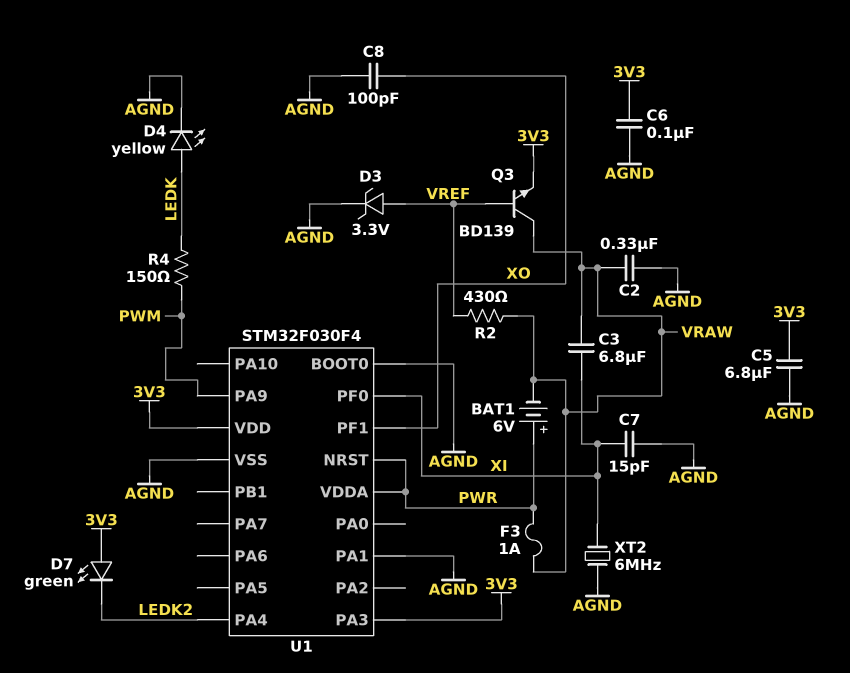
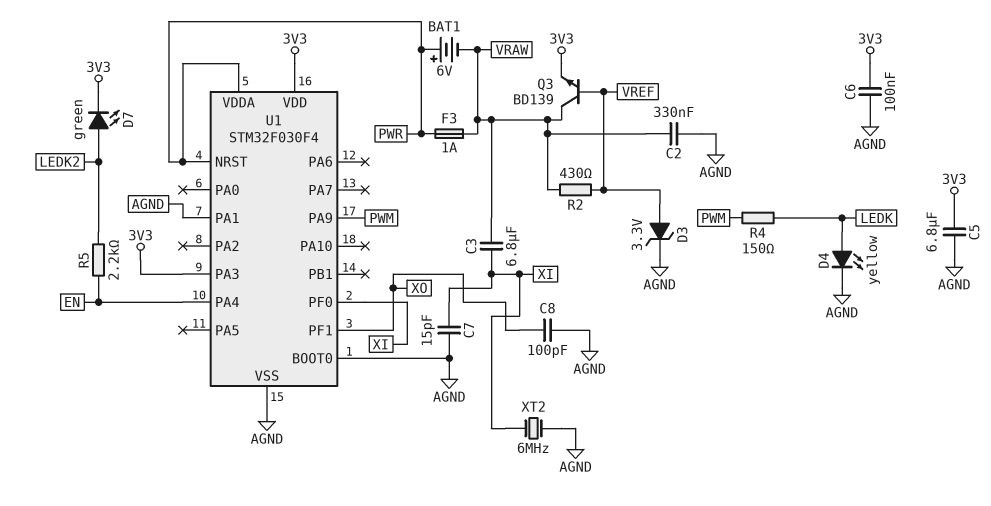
D7: LED green (A 3V3, K LEDK2) -> LED green (A LEDK2, K 3V3)
R5: none -> 2.2k (EN, LEDK2)
U1 pin PA4: LEDK2 -> EN

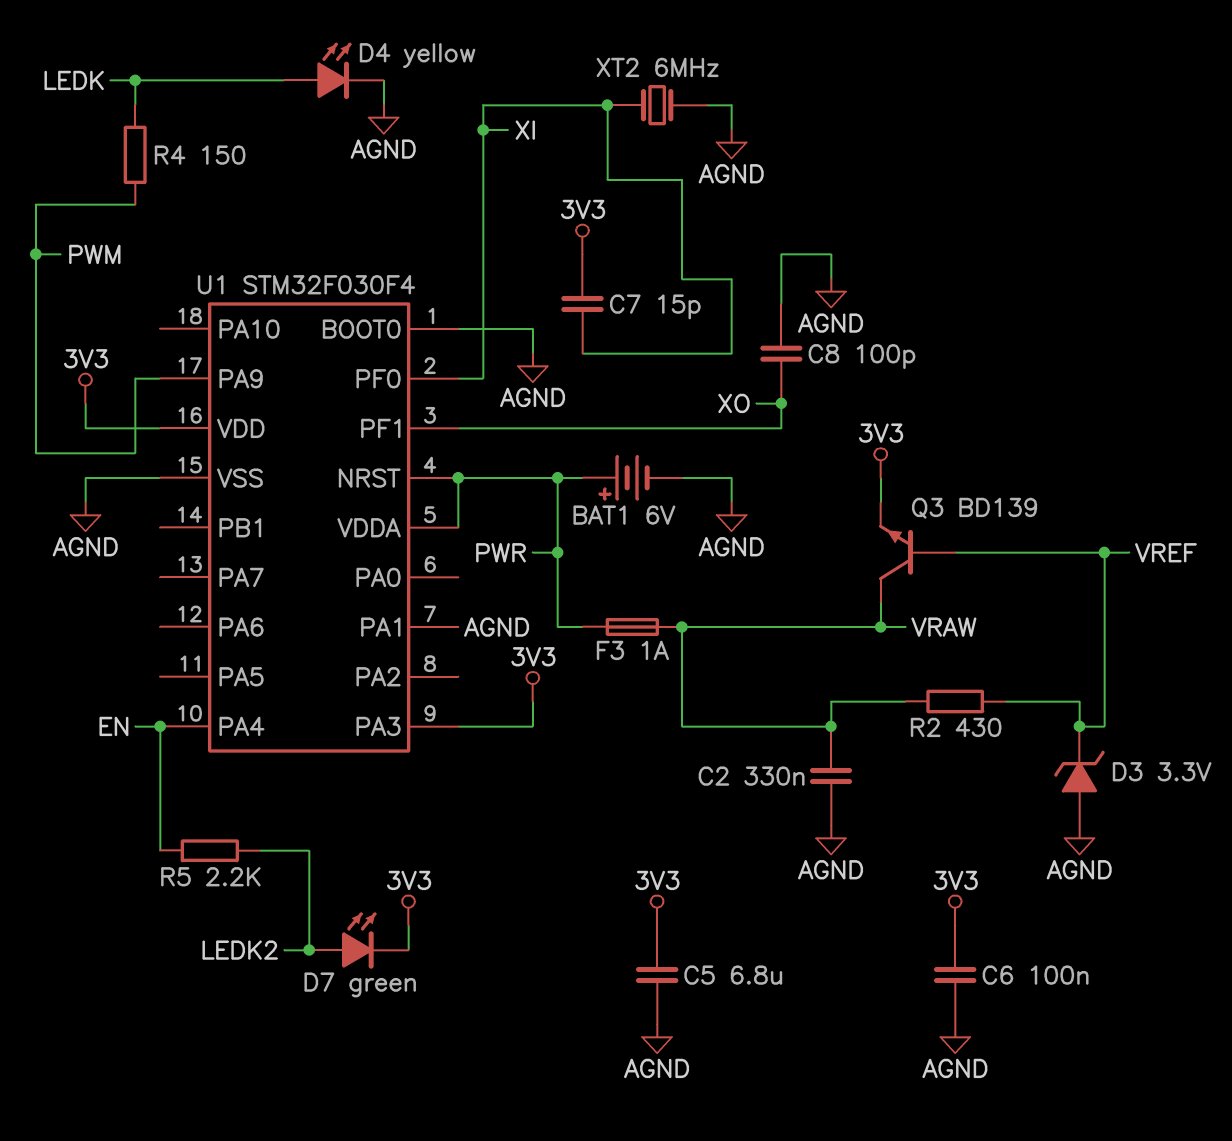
BAT1: 6V (plus PWR, minus VRAW) -> 6V (plus PWR, minus AGND)
C3: 6.8uF (VRAW, XI) -> none
C7: 15pF (AGND, XI) -> 15pF (3V3, XI)
D3: zener 3.3V (A VREF, K AGND) -> zener 3.3V (A AGND, K VREF)

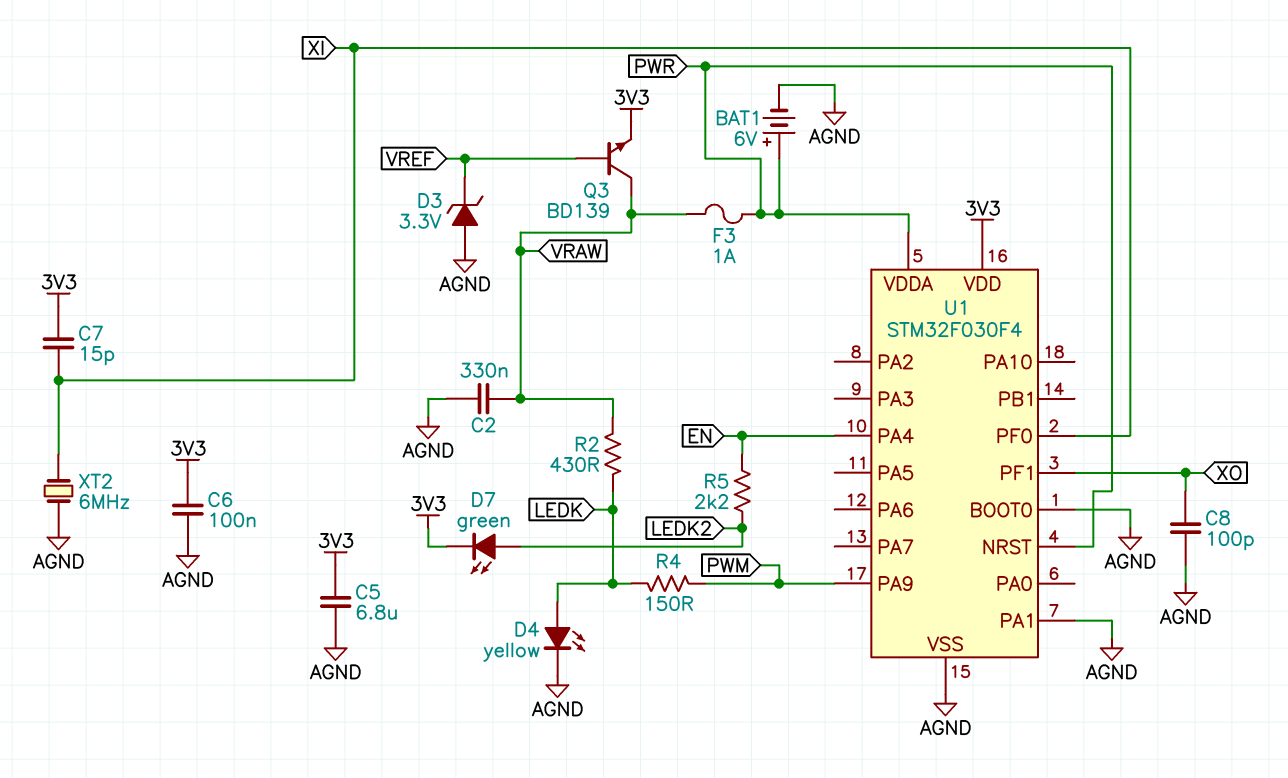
R2: 430 (VRAW, VREF) -> 430 (LEDK, VRAW)
U1 pin PA3: 3V3 -> none

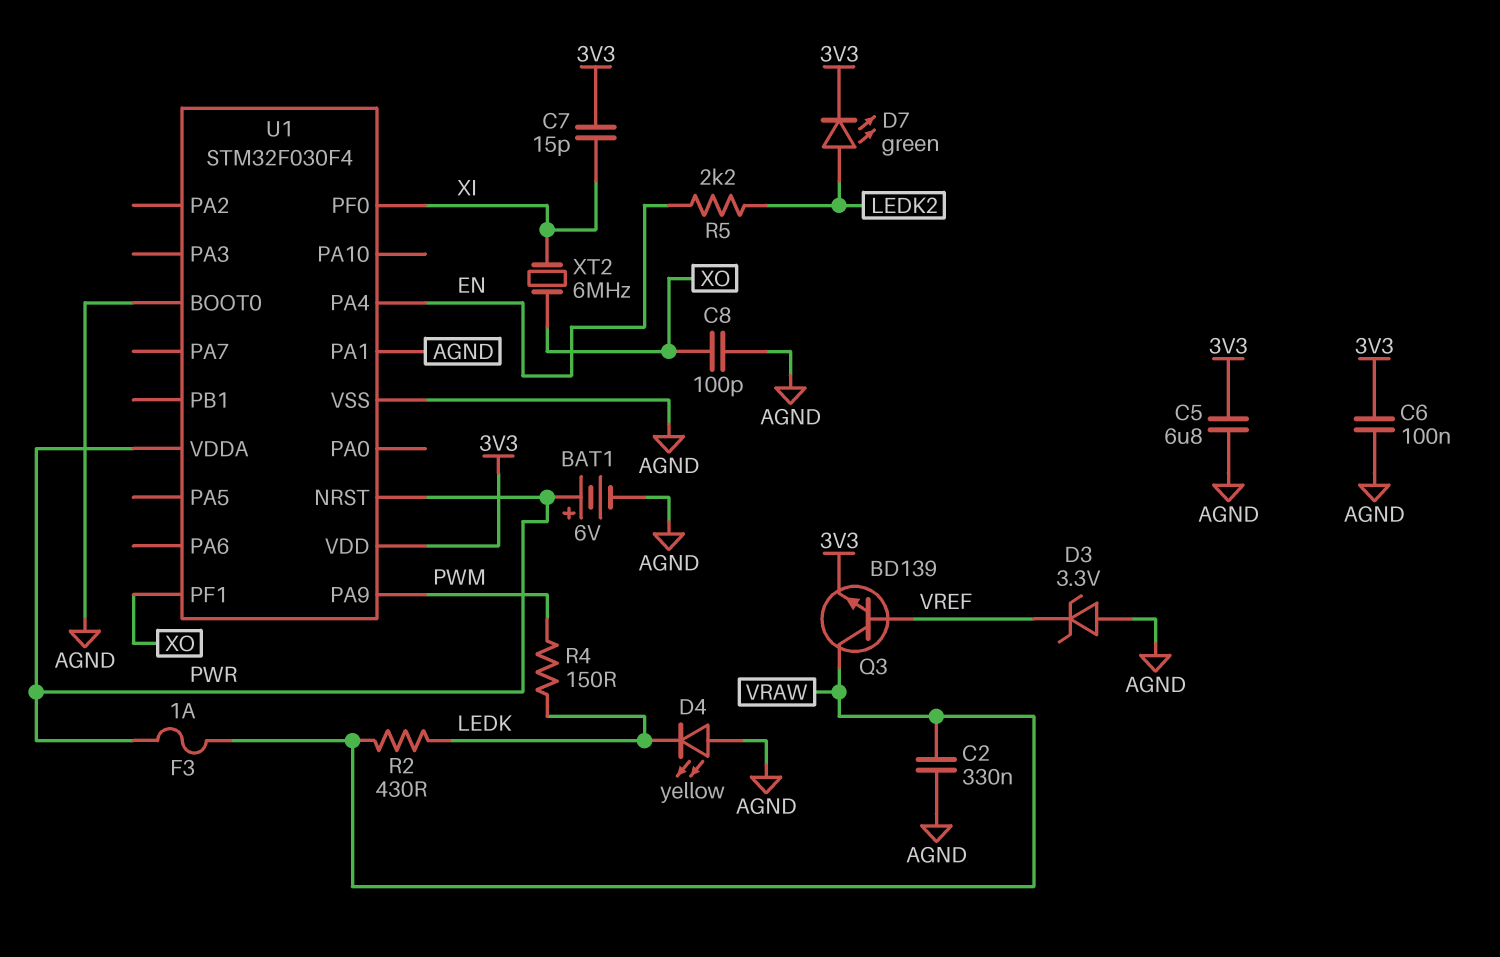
D4: LED yellow (A LEDK, K AGND) -> LED yellow (A AGND, K LEDK)
XT2: 6MHz (AGND, XI) -> 6MHz (XI, XO)

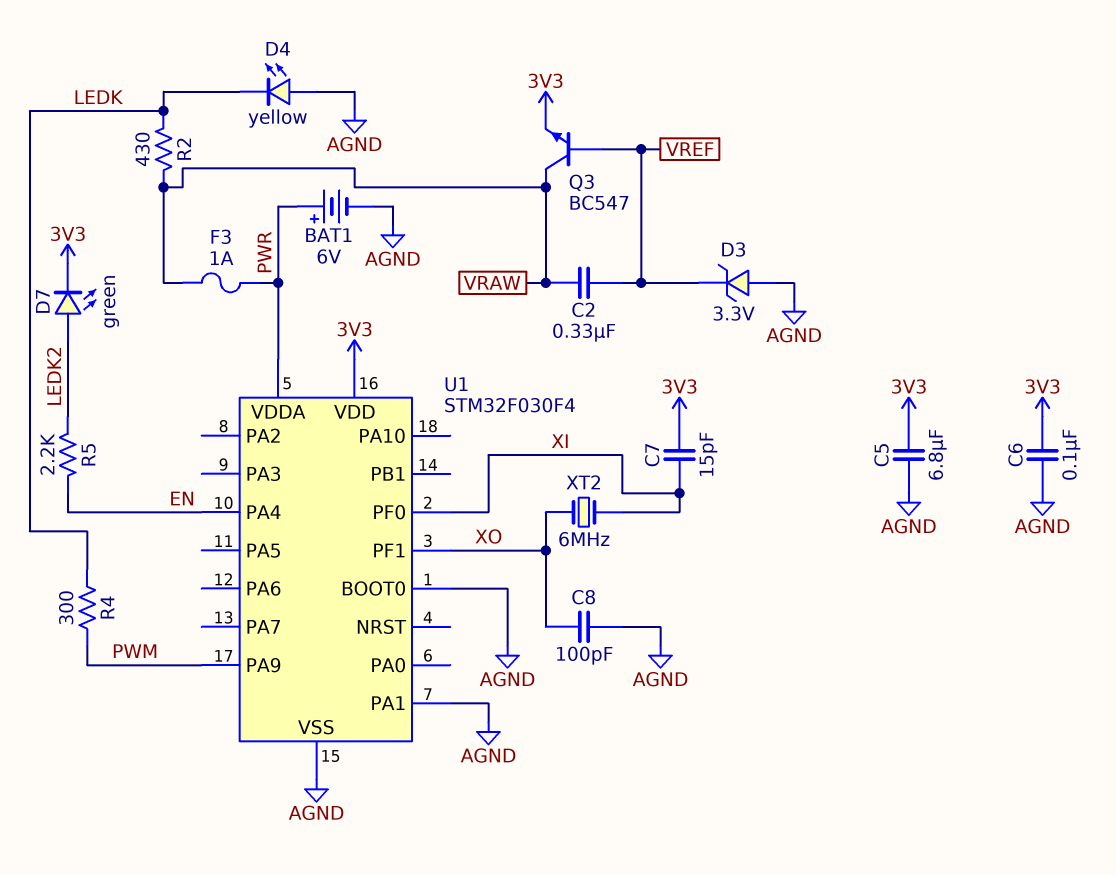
C2: 330nF (AGND, VRAW) -> 330nF (VRAW, VREF)
Q3: NPN BD139 (B VREF, C VRAW, E 3V3) -> NPN BC547 (B VREF, C VRAW, E 3V3)
R4: 150 (LEDK, PWM) -> 300 (LEDK, PWM)
U1 pin NRST: PWR -> none

